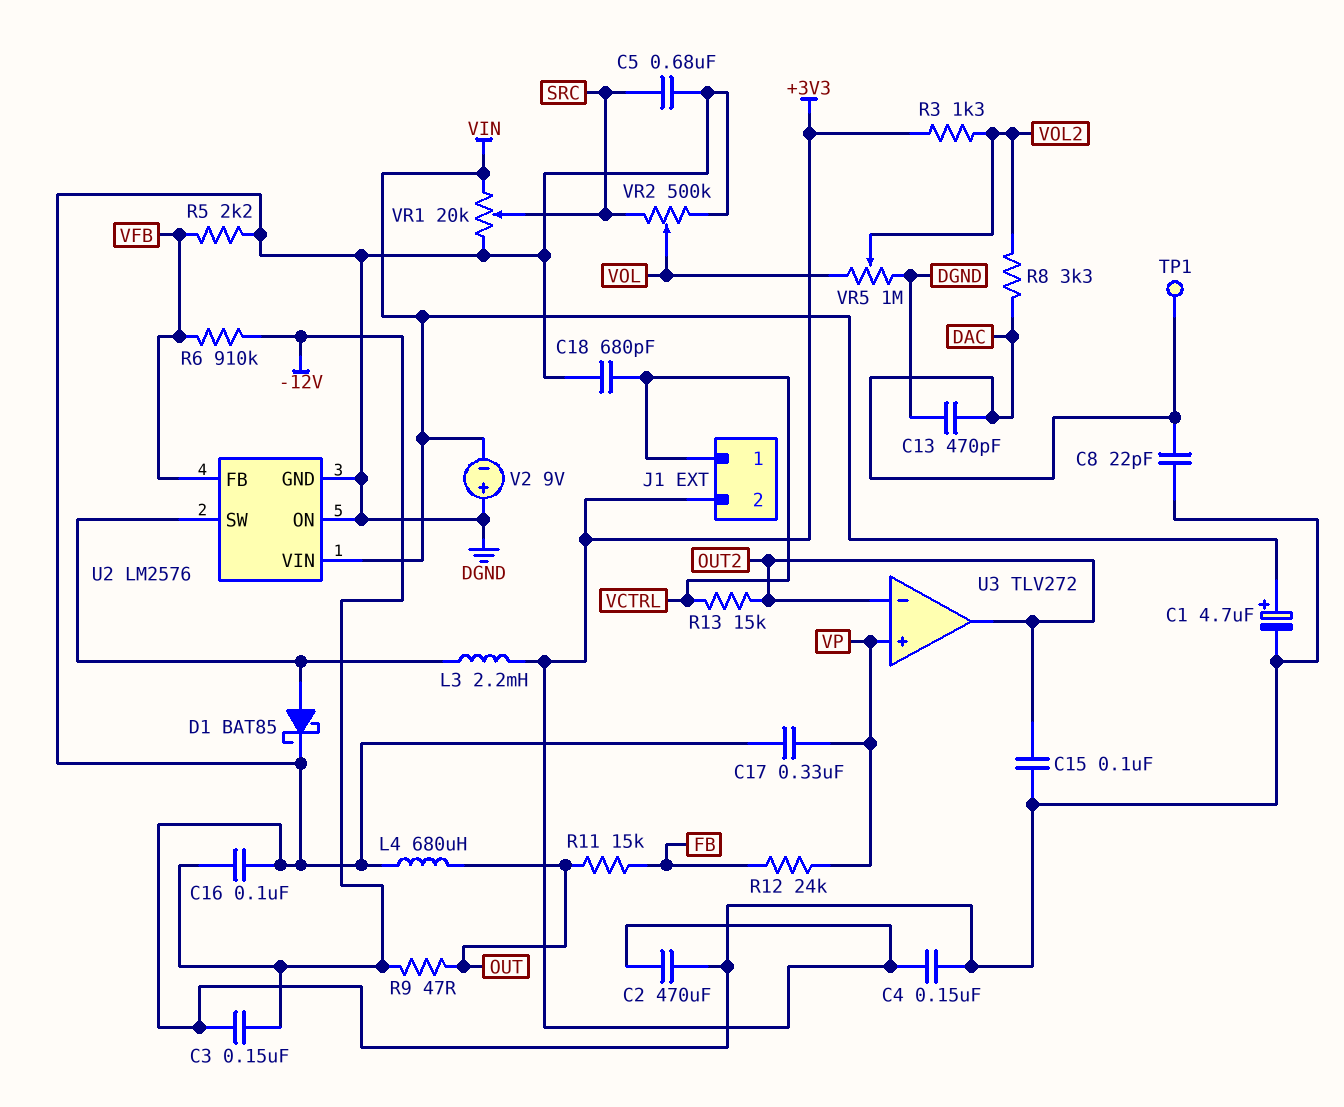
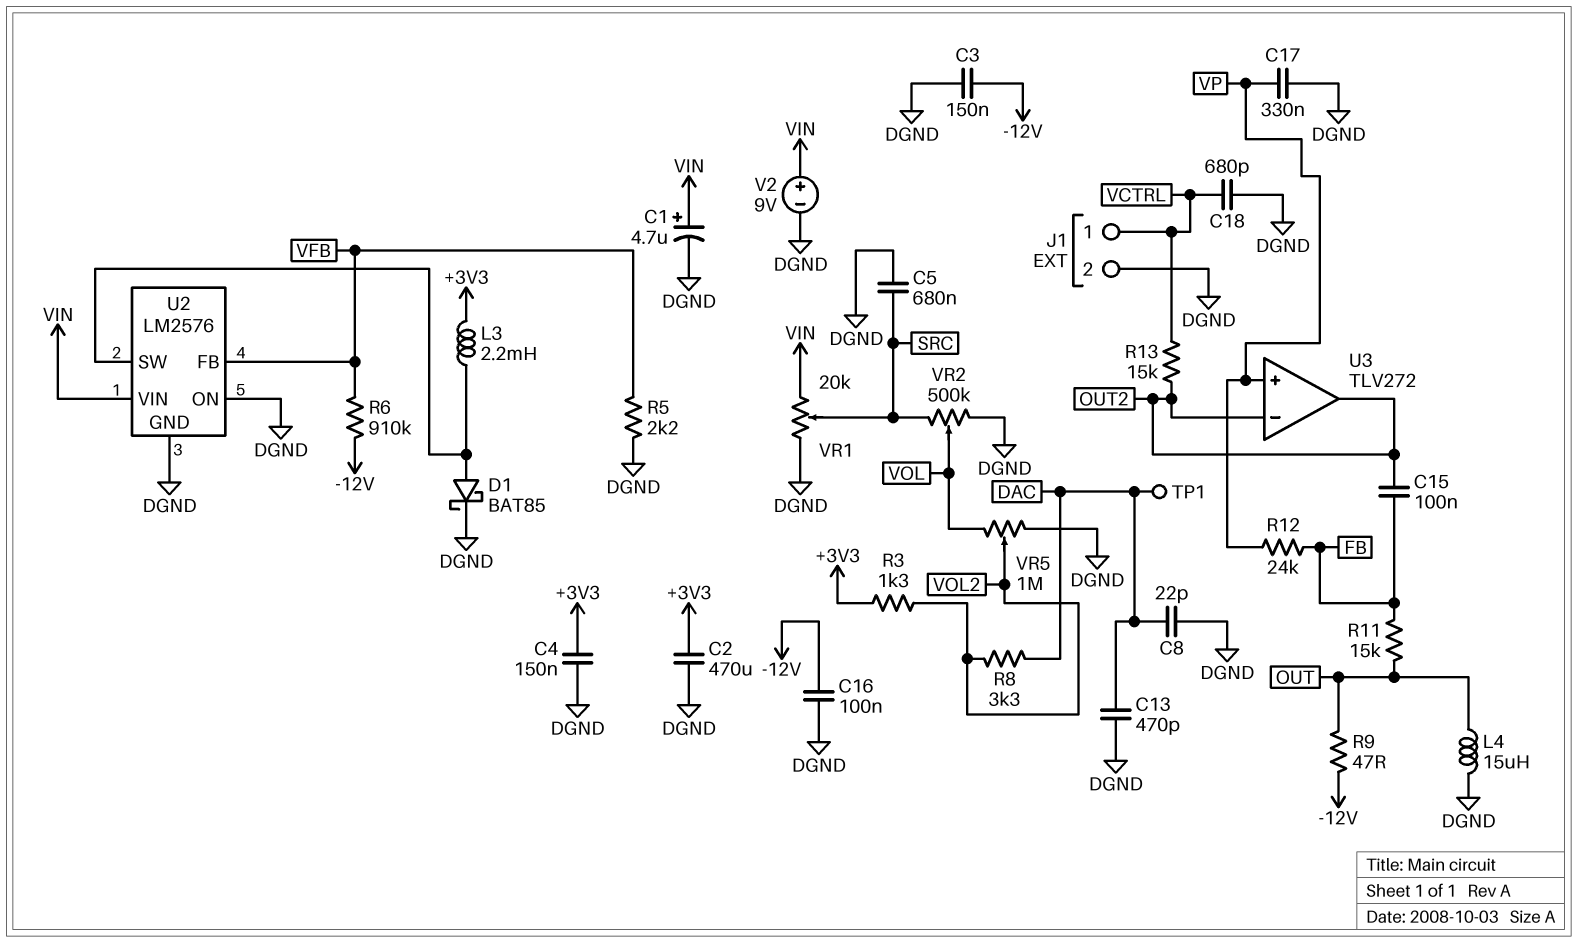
C15: 100nF (DGND, OUT2) -> 100nF (FB, OUT2)
J1 pin 2: +3V3 -> DGND
L4: 680uH (DGND, OUT) -> 15uH (DGND, OUT)
V2: 9V (plus DGND, minus VIN) -> 9V (plus VIN, minus DGND)

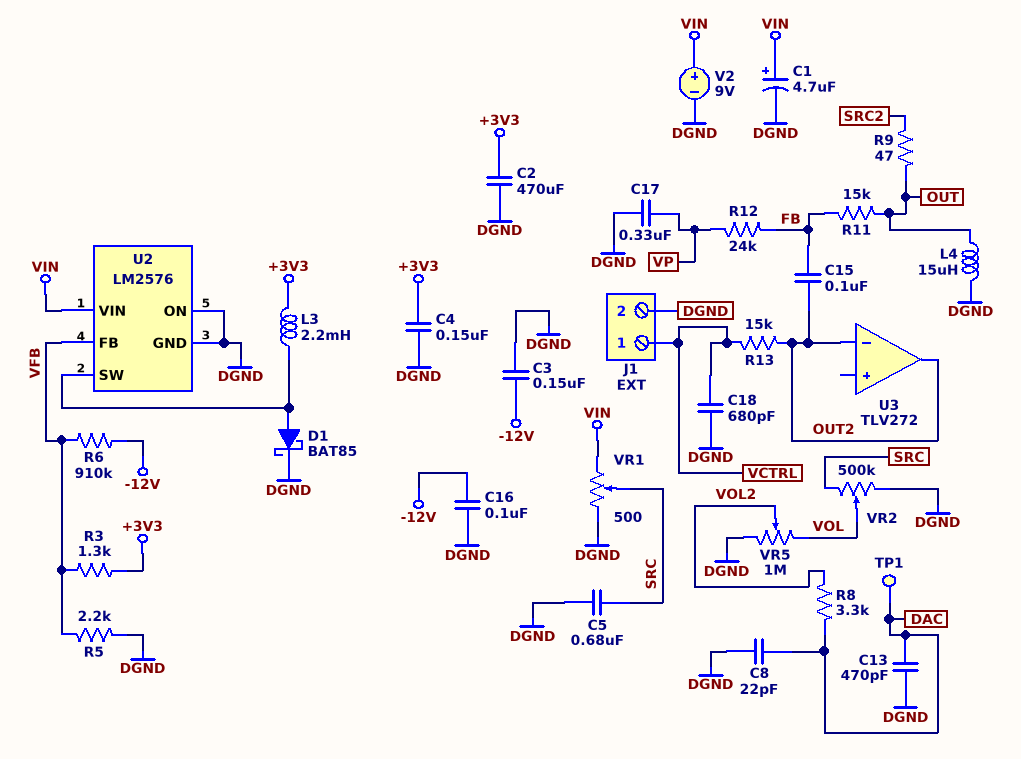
R3: 1.3k (+3V3, VOL2) -> 1.3k (+3V3, VFB)
R9: 47 (-12V, OUT) -> 47 (OUT, SRC2)
U3 pin in+: VP -> none
VR1: 20k (DGND, VIN, wiper SRC) -> 500 (DGND, VIN, wiper SRC)

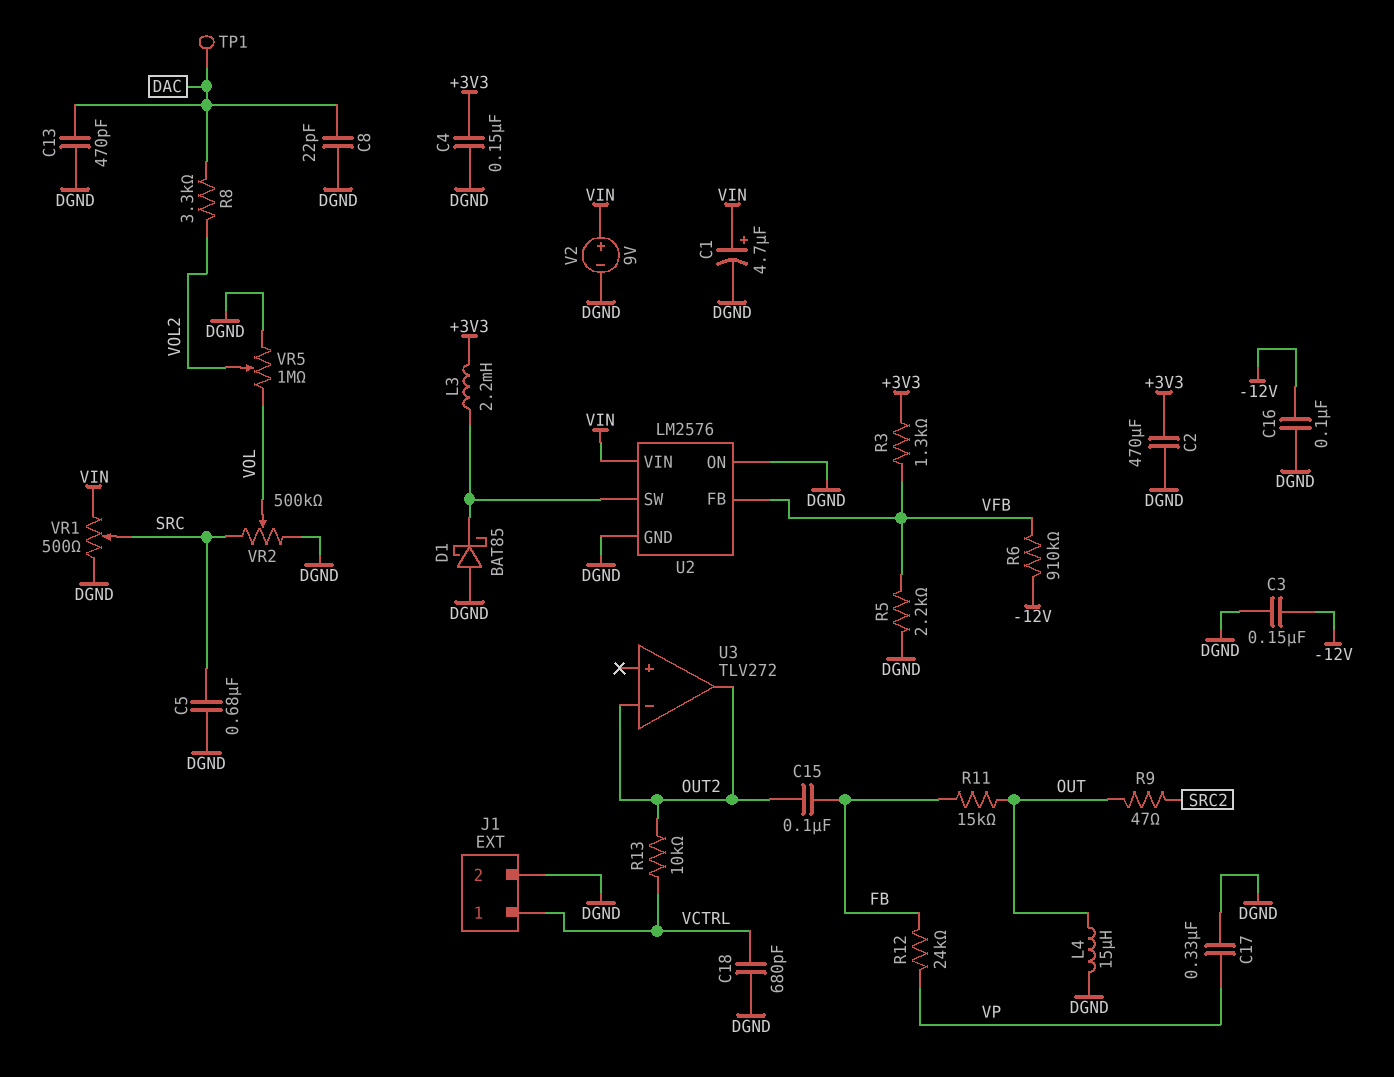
D1: schottky BAT85 (A U2/SW, K DGND) -> schottky BAT85 (A DGND, K U2/SW)
R13: 15k (OUT2, VCTRL) -> 10k (OUT2, VCTRL)

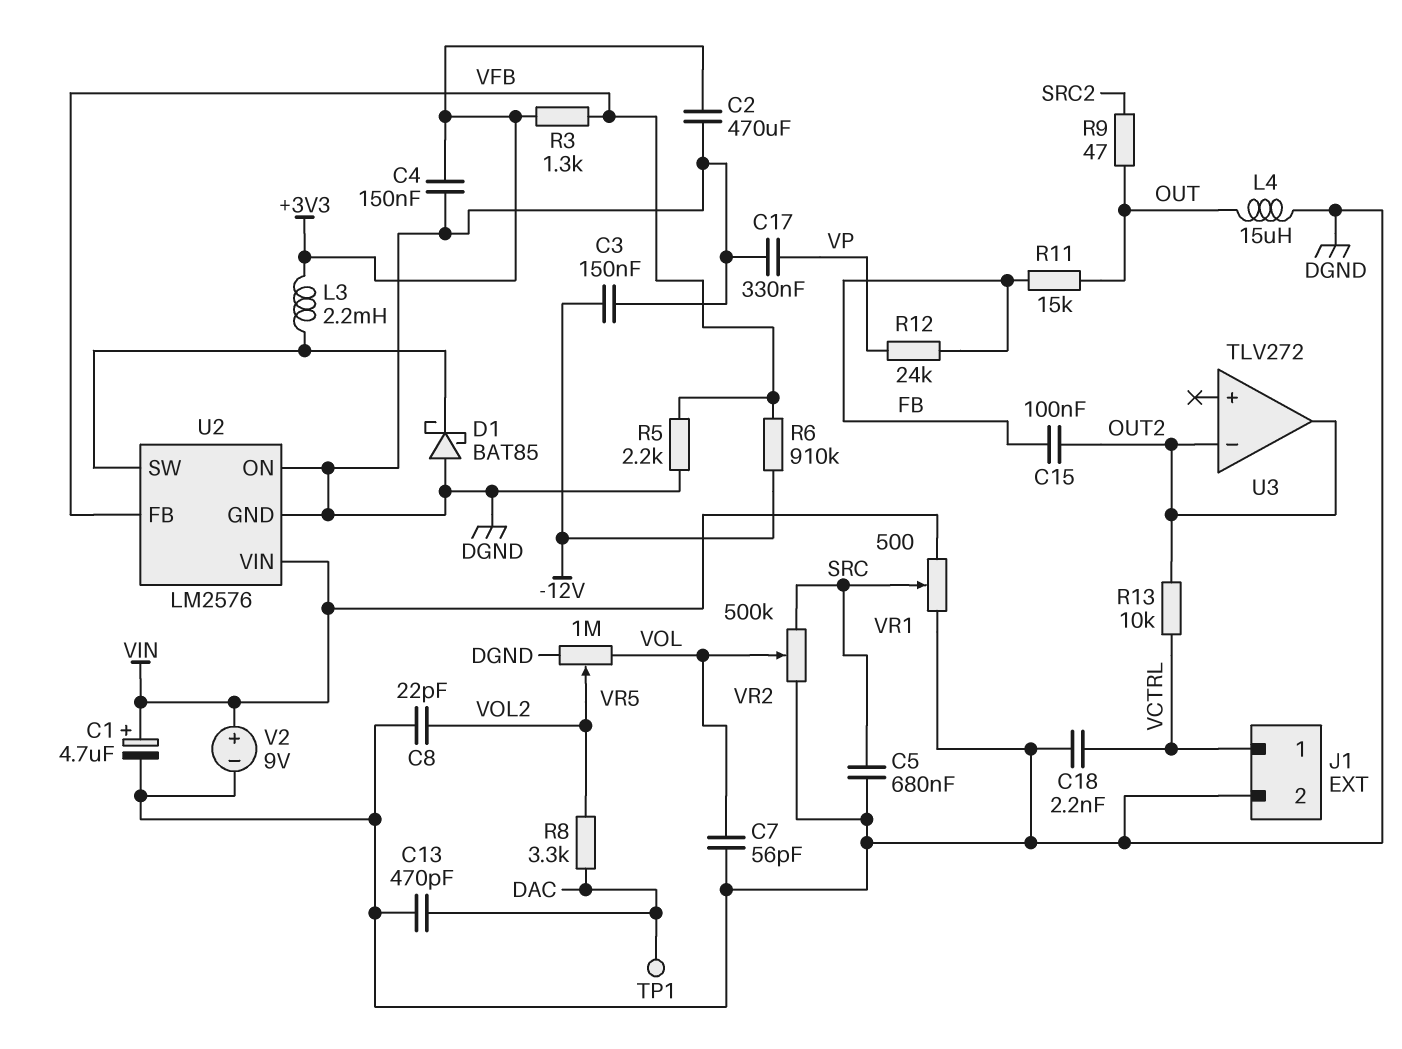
C7: none -> 56pF (DGND, VOL)
C8: 22pF (DAC, DGND) -> 22pF (DGND, VOL2)
C16: 100nF (-12V, DGND) -> none
C18: 680pF (DGND, VCTRL) -> 2.2nF (DGND, VCTRL)

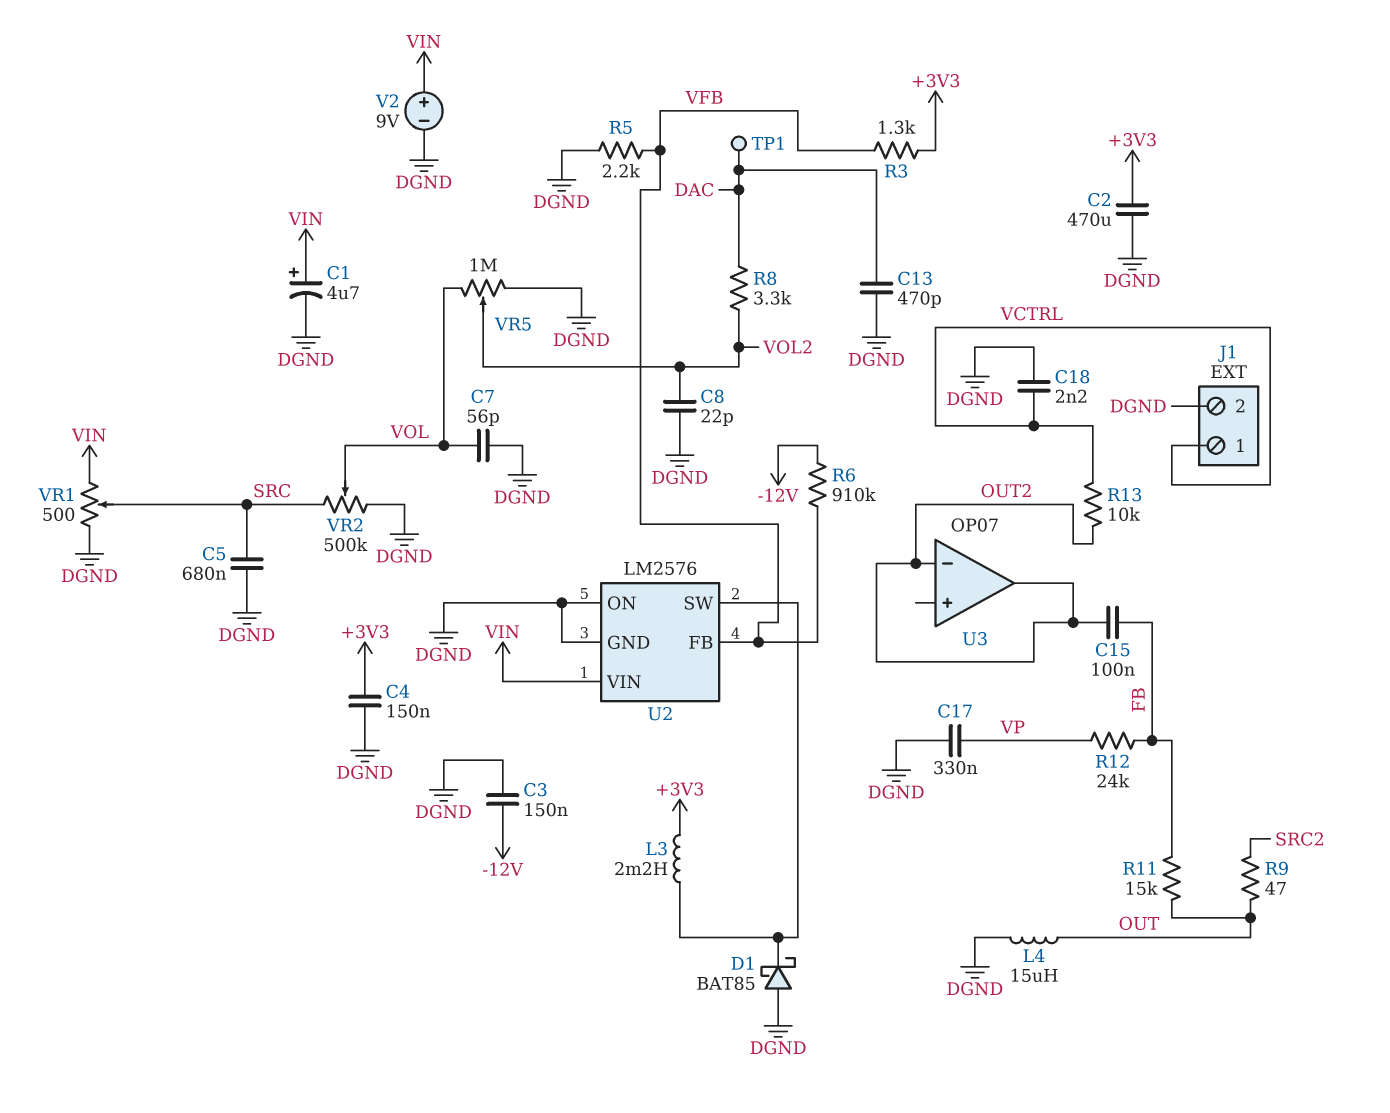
U3: TLV272 -> OP07

